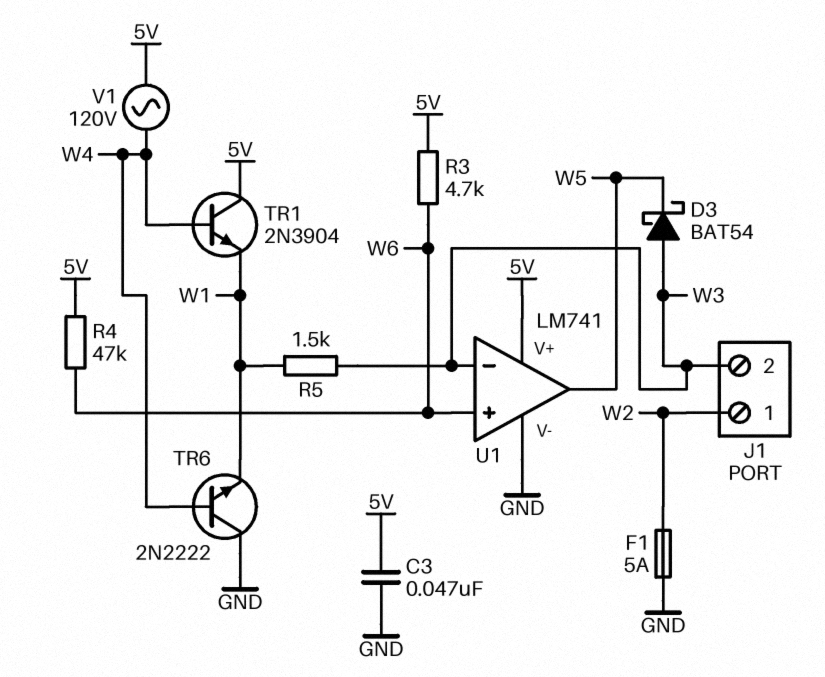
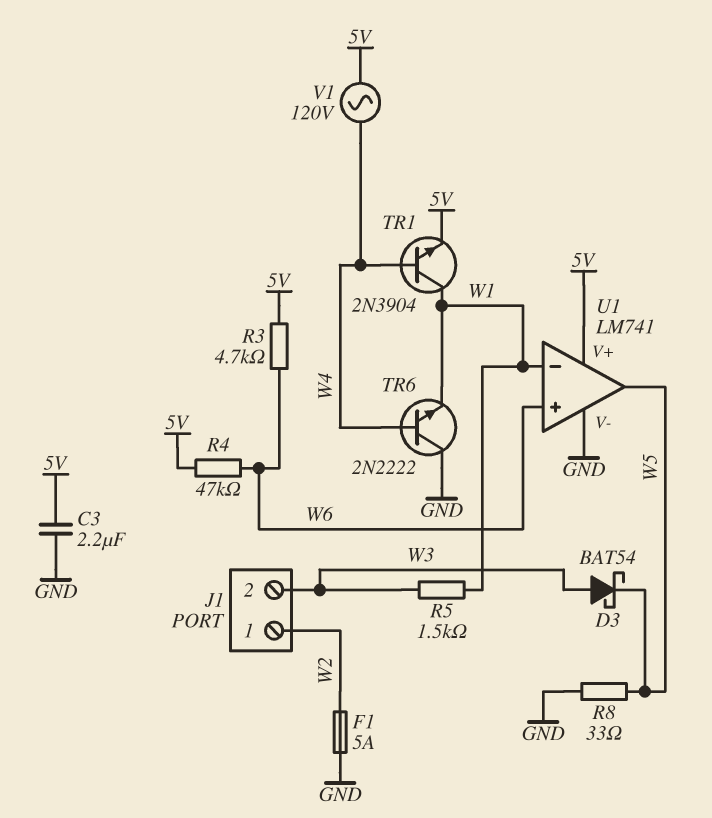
C3: 47nF (5V, GND) -> 2.2uF (5V, GND)
R8: none -> 33 (GND, W5)
TR1: NPN 2N3904 (B W4, C 5V, E W1) -> NPN 2N3904 (B W4, C W1, E 5V)
U1 pin in-: W3 -> W1

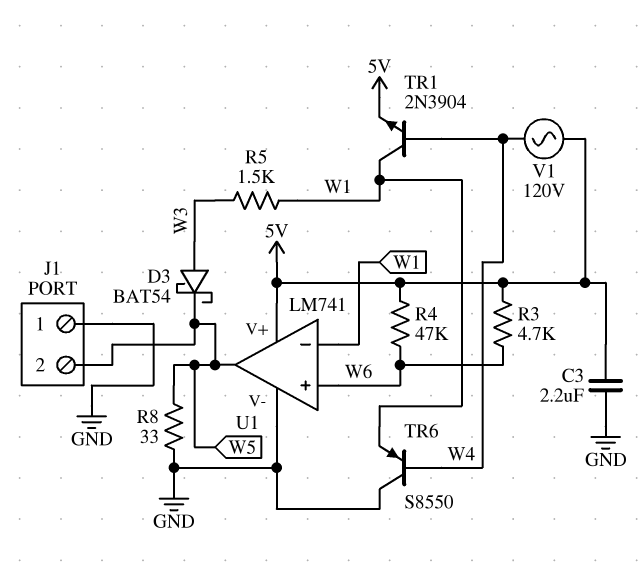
F1: 5A (GND, W2) -> none
J1 pin 1: W2 -> GND
J1 pin 2: W3 -> W5
TR6: NPN 2N2222 (B W4, C GND, E W1) -> PNP S8550 (B W4, C GND, E W1)

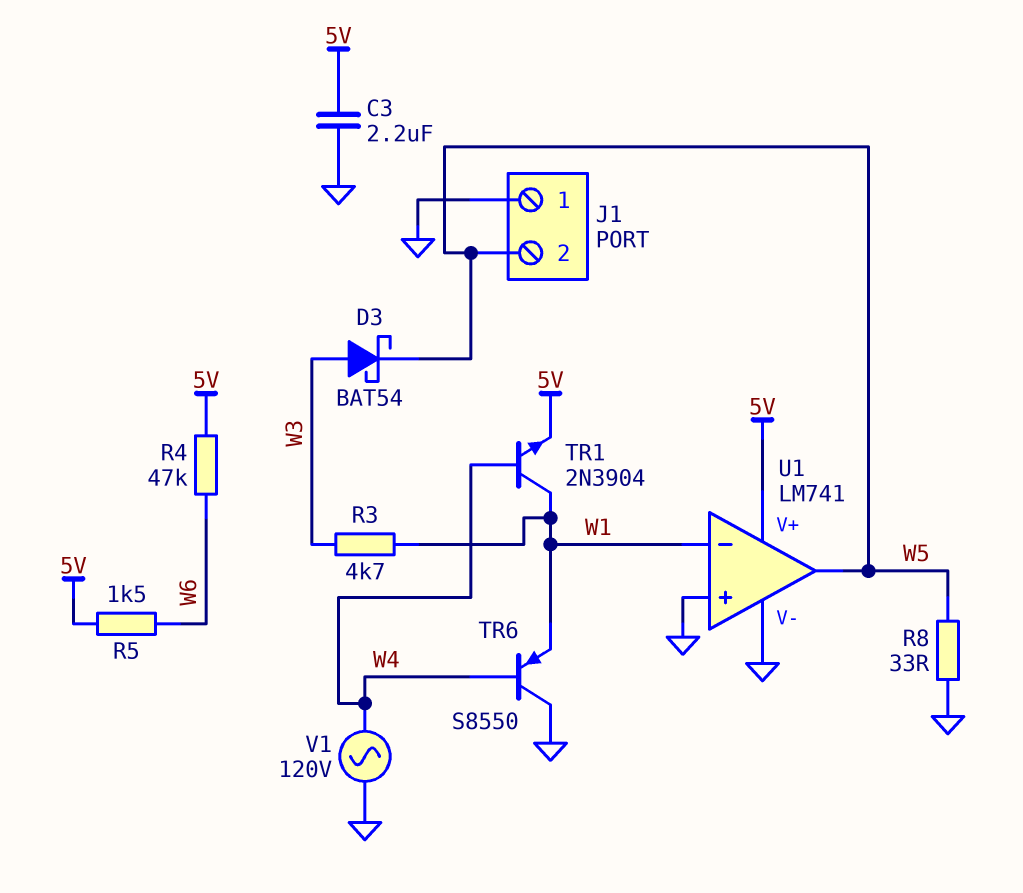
R3: 4.7k (5V, W6) -> 4.7k (W1, W3)
R5: 1.5k (W1, W3) -> 1.5k (5V, W6)
U1 pin in+: W6 -> GND
V1: AC 120V (5V, W4) -> AC 120V (GND, W4)

